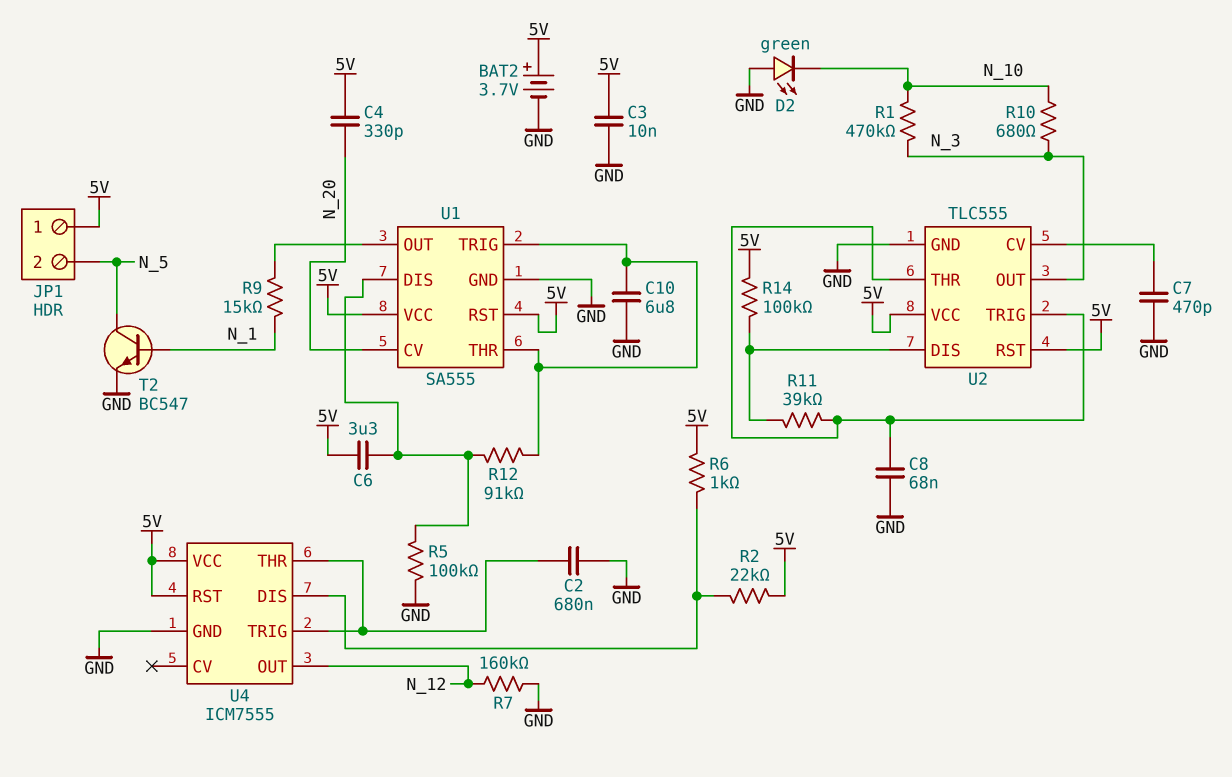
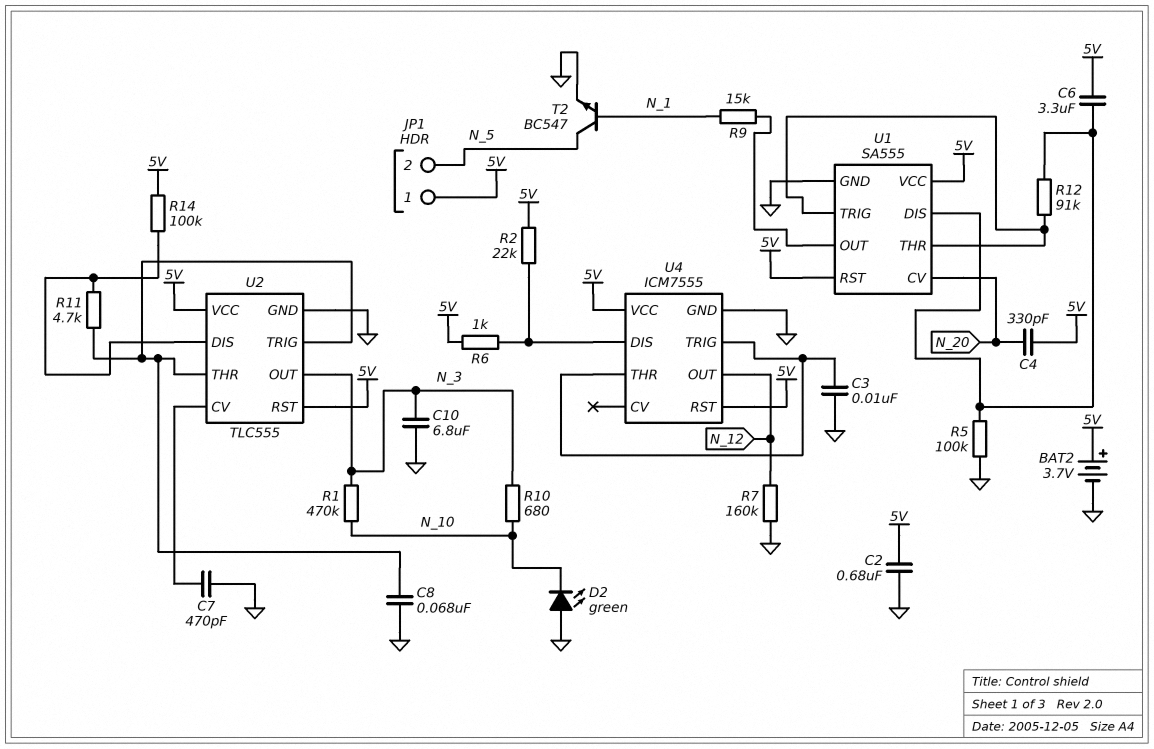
C2: 680nF (GND, U4/THR) -> 680nF (5V, GND)
C3: 10nF (5V, GND) -> 10nF (GND, U4/THR)
C10: 6.8uF (GND, U1/THR) -> 6.8uF (GND, N_3)
R11: 39k (U2/DIS, U2/THR) -> 4.7k (U2/DIS, U2/THR)

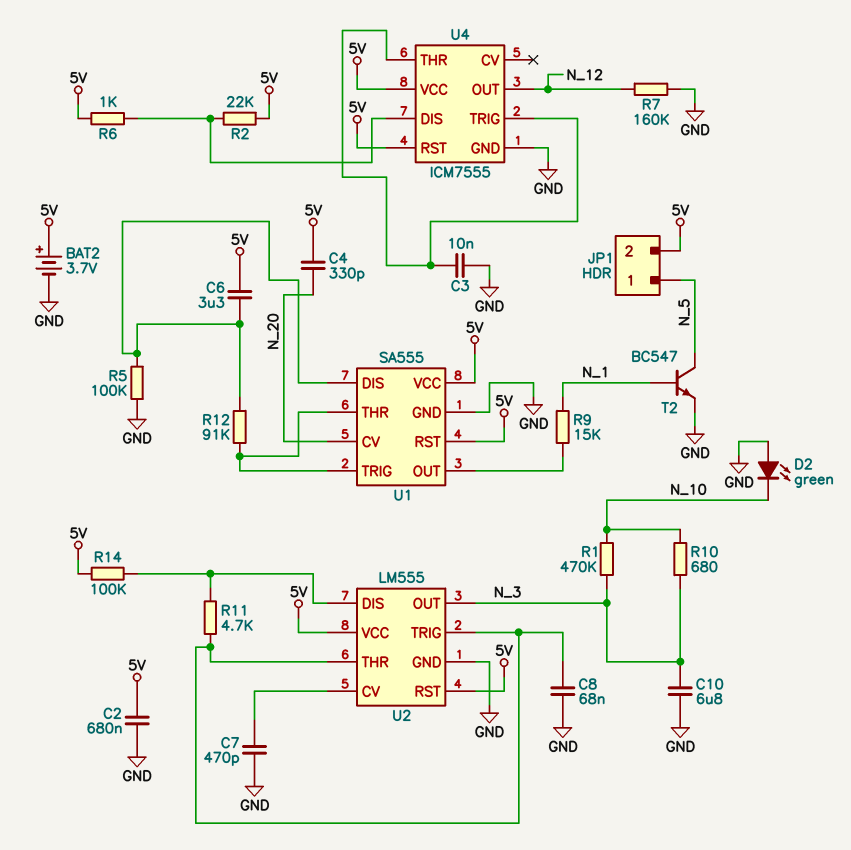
JP1 pin 1: 5V -> N_5
JP1 pin 2: N_5 -> 5V
U2: TLC555 -> LM555

